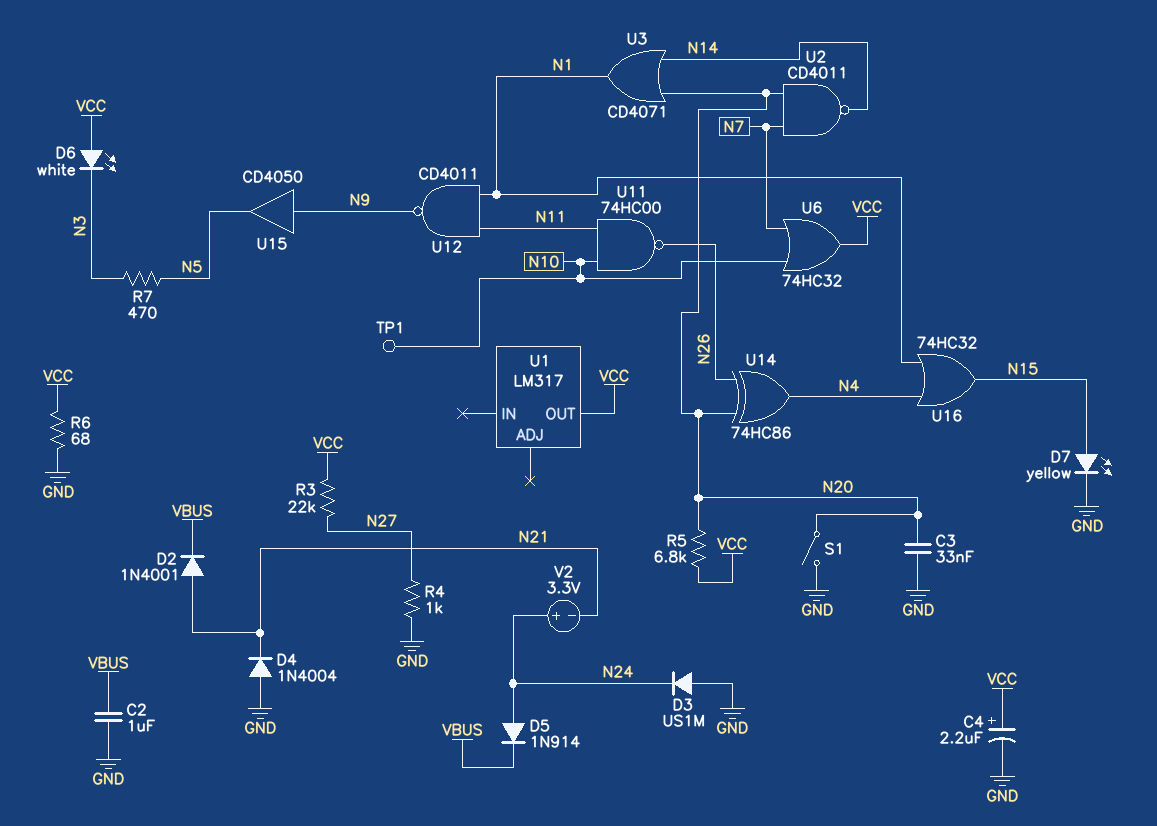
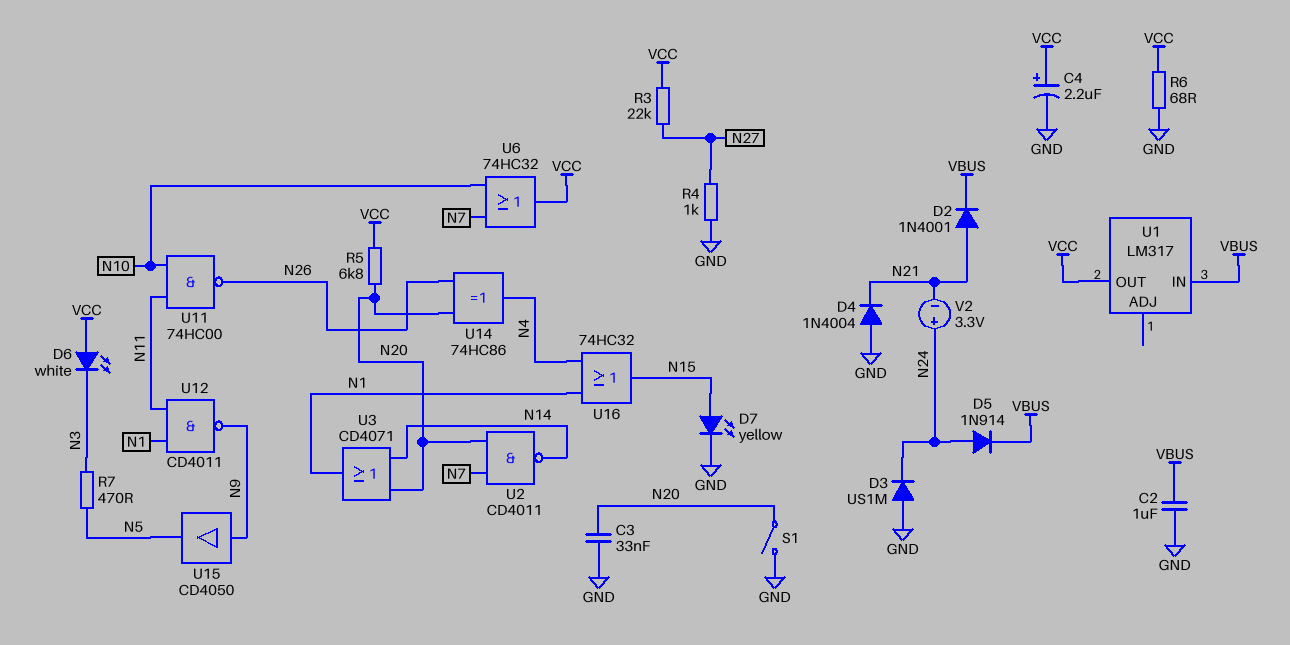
TP1: test point (N10) -> none
U1 pin IN: none -> VBUS

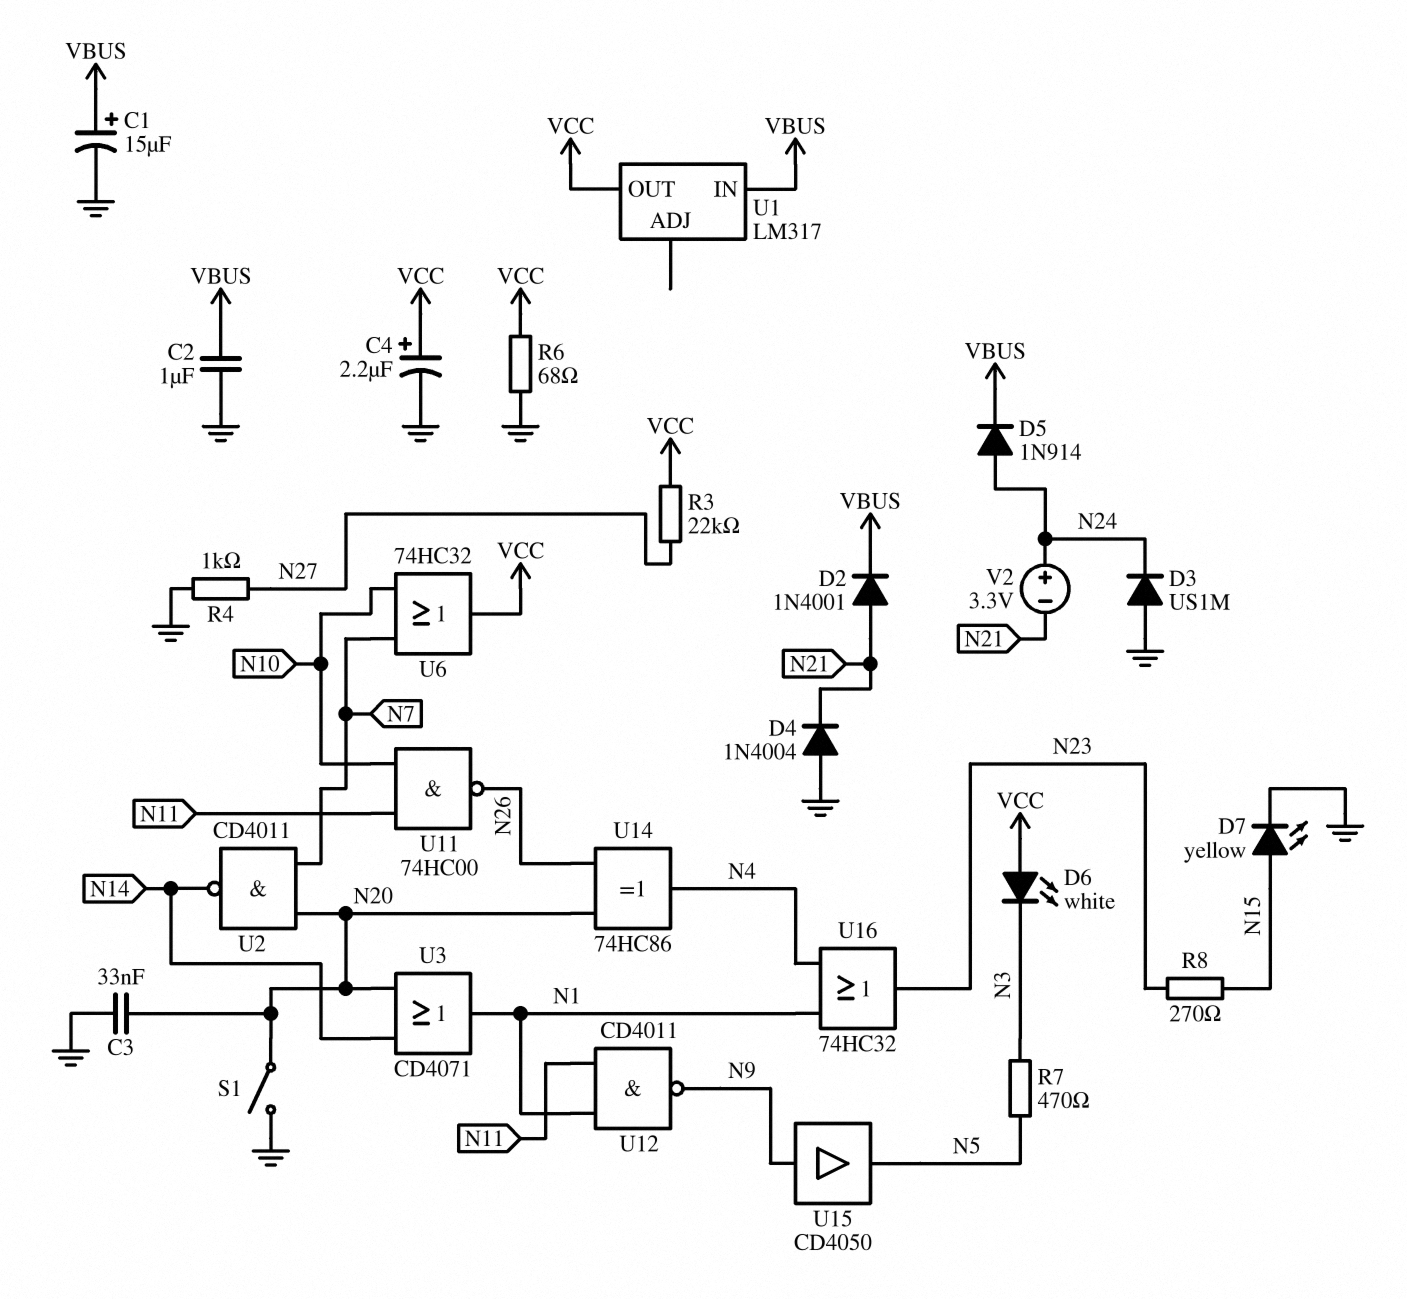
C1: none -> 15uF (plus VBUS, minus GND)
R5: 6.8k (N20, VCC) -> none
R8: none -> 270 (N15, N23)
U16: OR 74HC32 (in N1, in N4, out N15) -> OR 74HC32 (in N1, in N4, out N23)

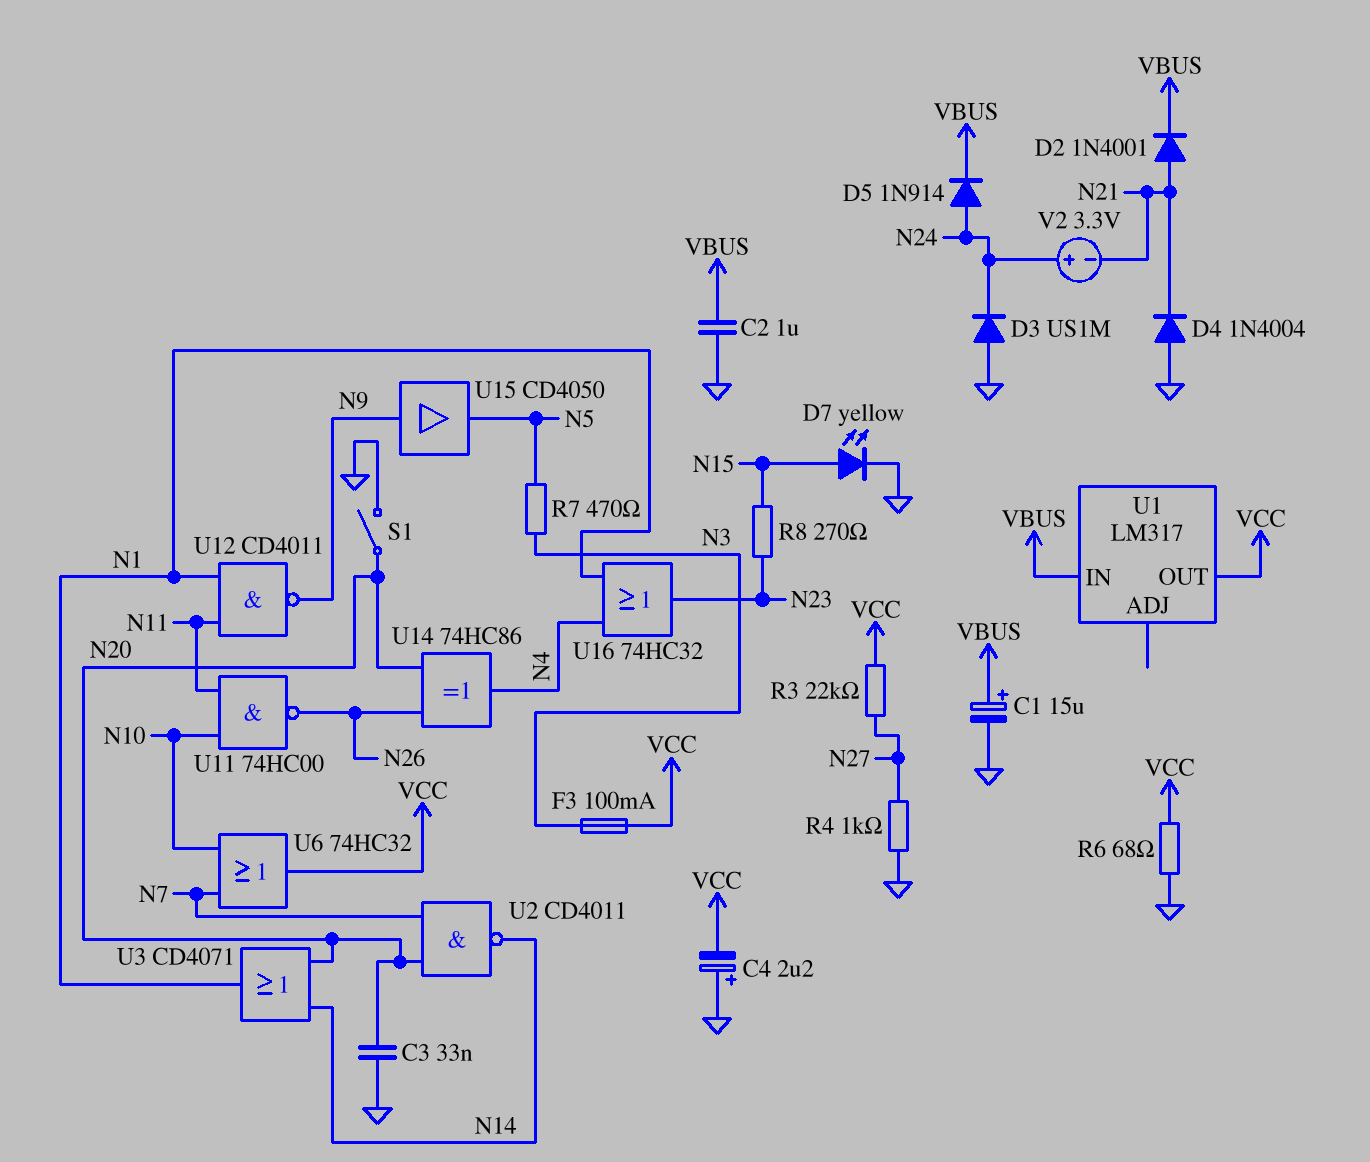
C4: 2.2uF (plus VCC, minus GND) -> 2.2uF (plus GND, minus VCC)
D6: LED white (A VCC, K N3) -> none
F3: none -> 100mA (N3, VCC)

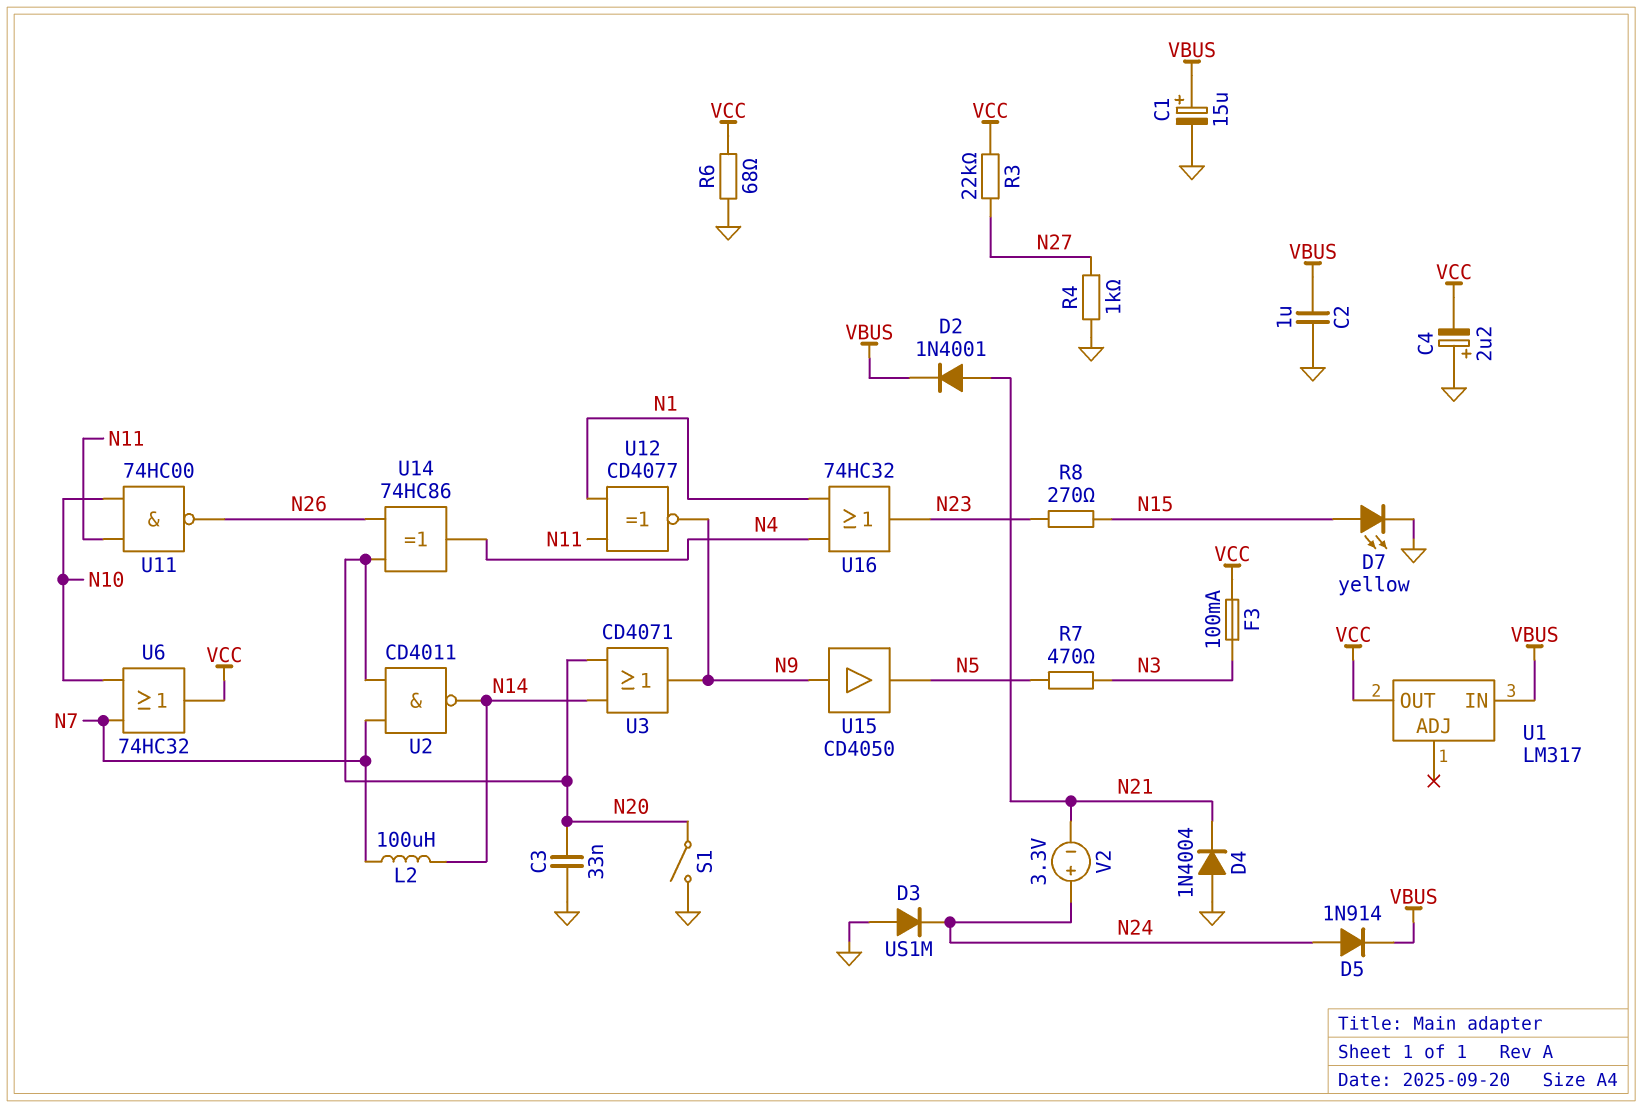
L2: none -> 100uH (N7, N14)
U3: OR CD4071 (in N14, in N20, out N1) -> OR CD4071 (in N14, in N20, out N9)
U12: NAND CD4011 (in N1, in N11, out N9) -> XNOR CD4077 (in N1, in N11, out N9)

